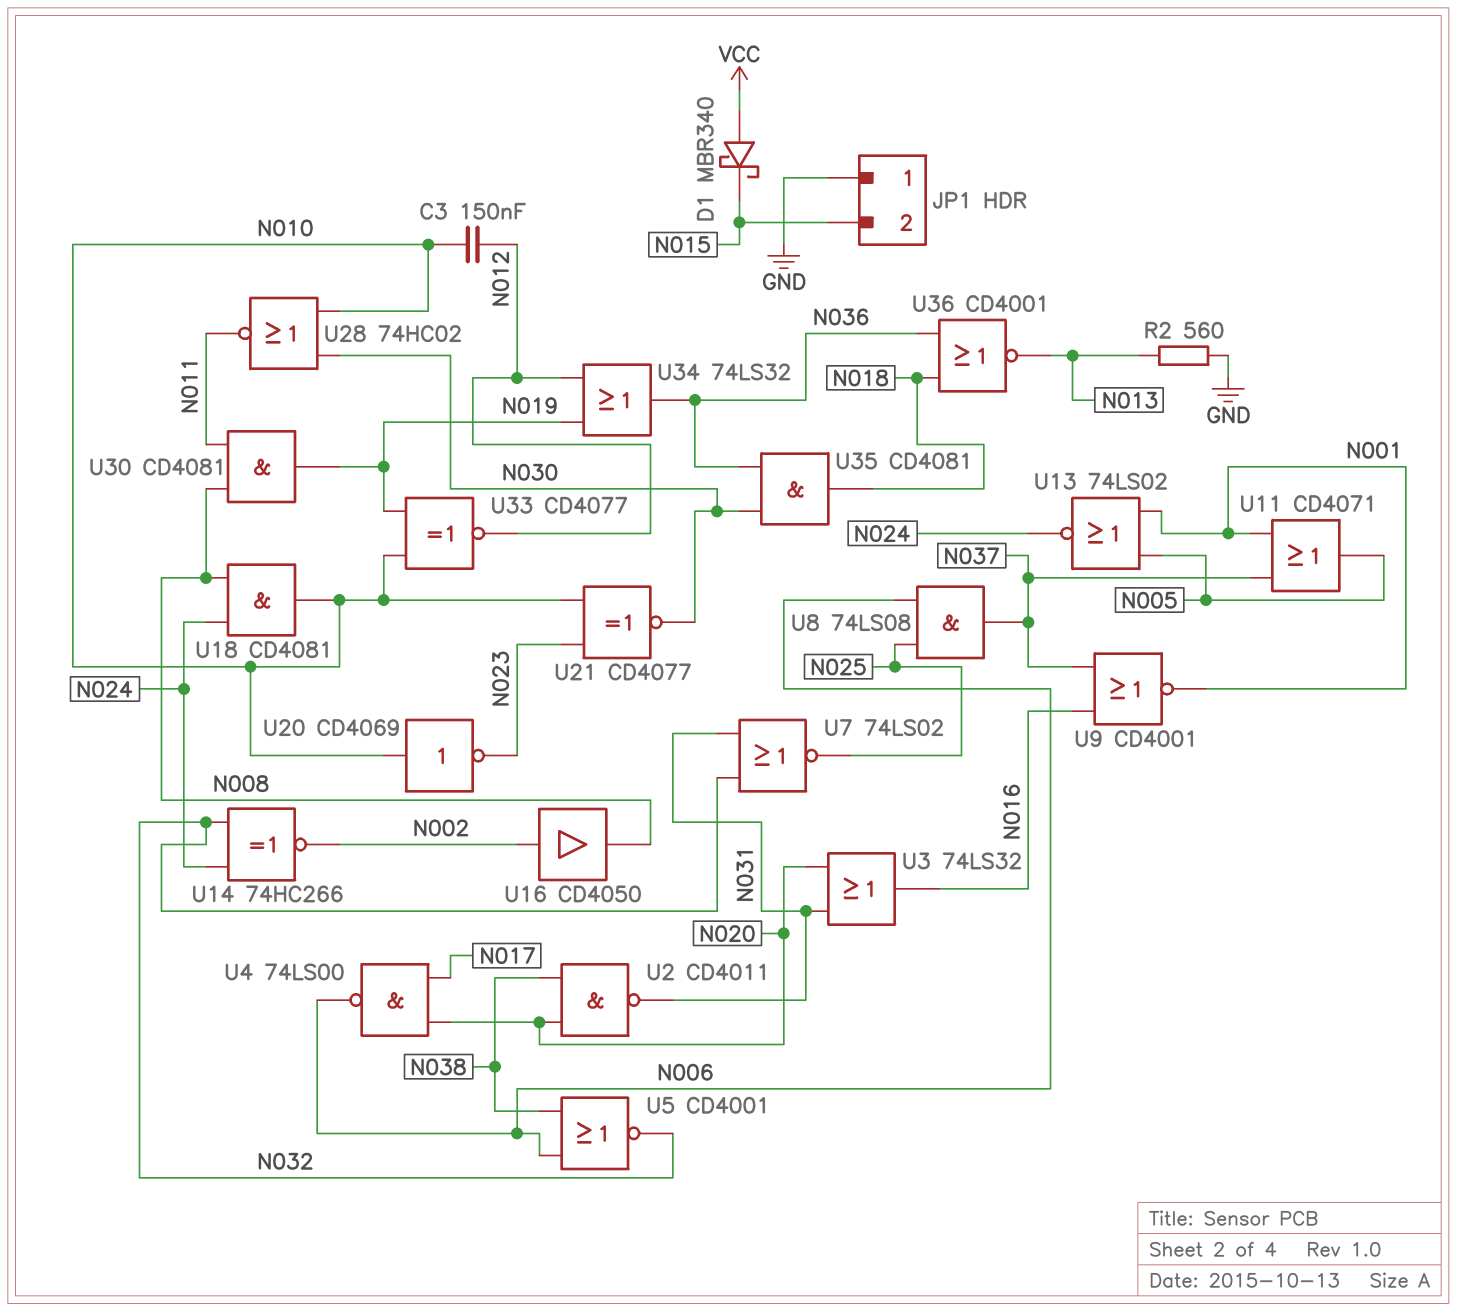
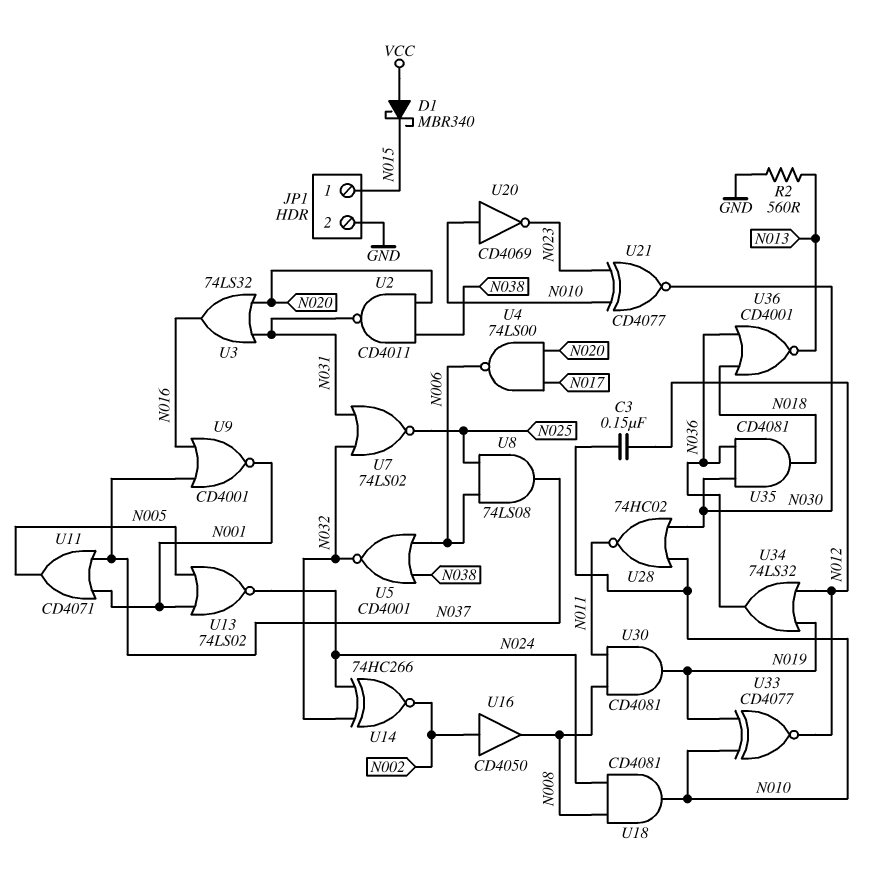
JP1 pin 1: GND -> N015
JP1 pin 2: N015 -> GND

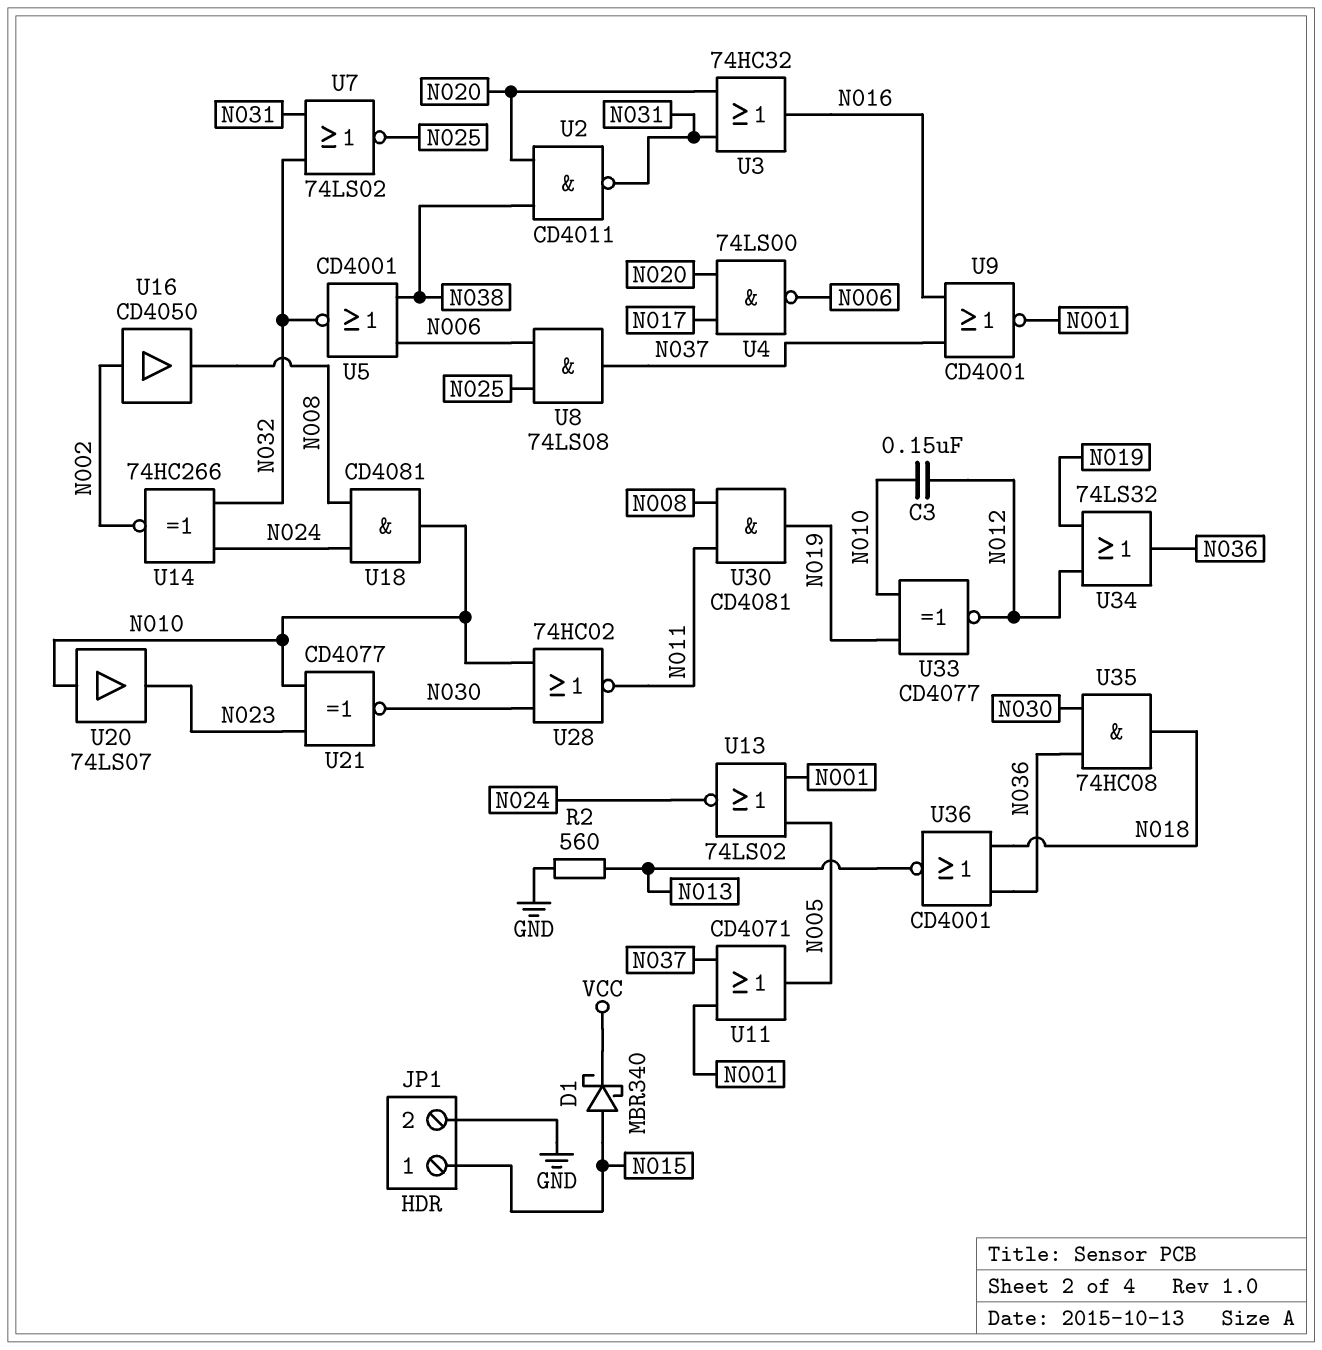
D1: schottky MBR340 (A VCC, K N015) -> schottky MBR340 (A N015, K VCC)
U3: OR 74LS32 (in N020, in N031, out N016) -> OR 74HC32 (in N020, in N031, out N016)
U20: NOT CD4069 (in N010, out N023) -> buffer 74LS07 (in N010, out N023)
U35: AND CD4081 (in N030, in N036, out N018) -> AND 74HC08 (in N030, in N036, out N018)

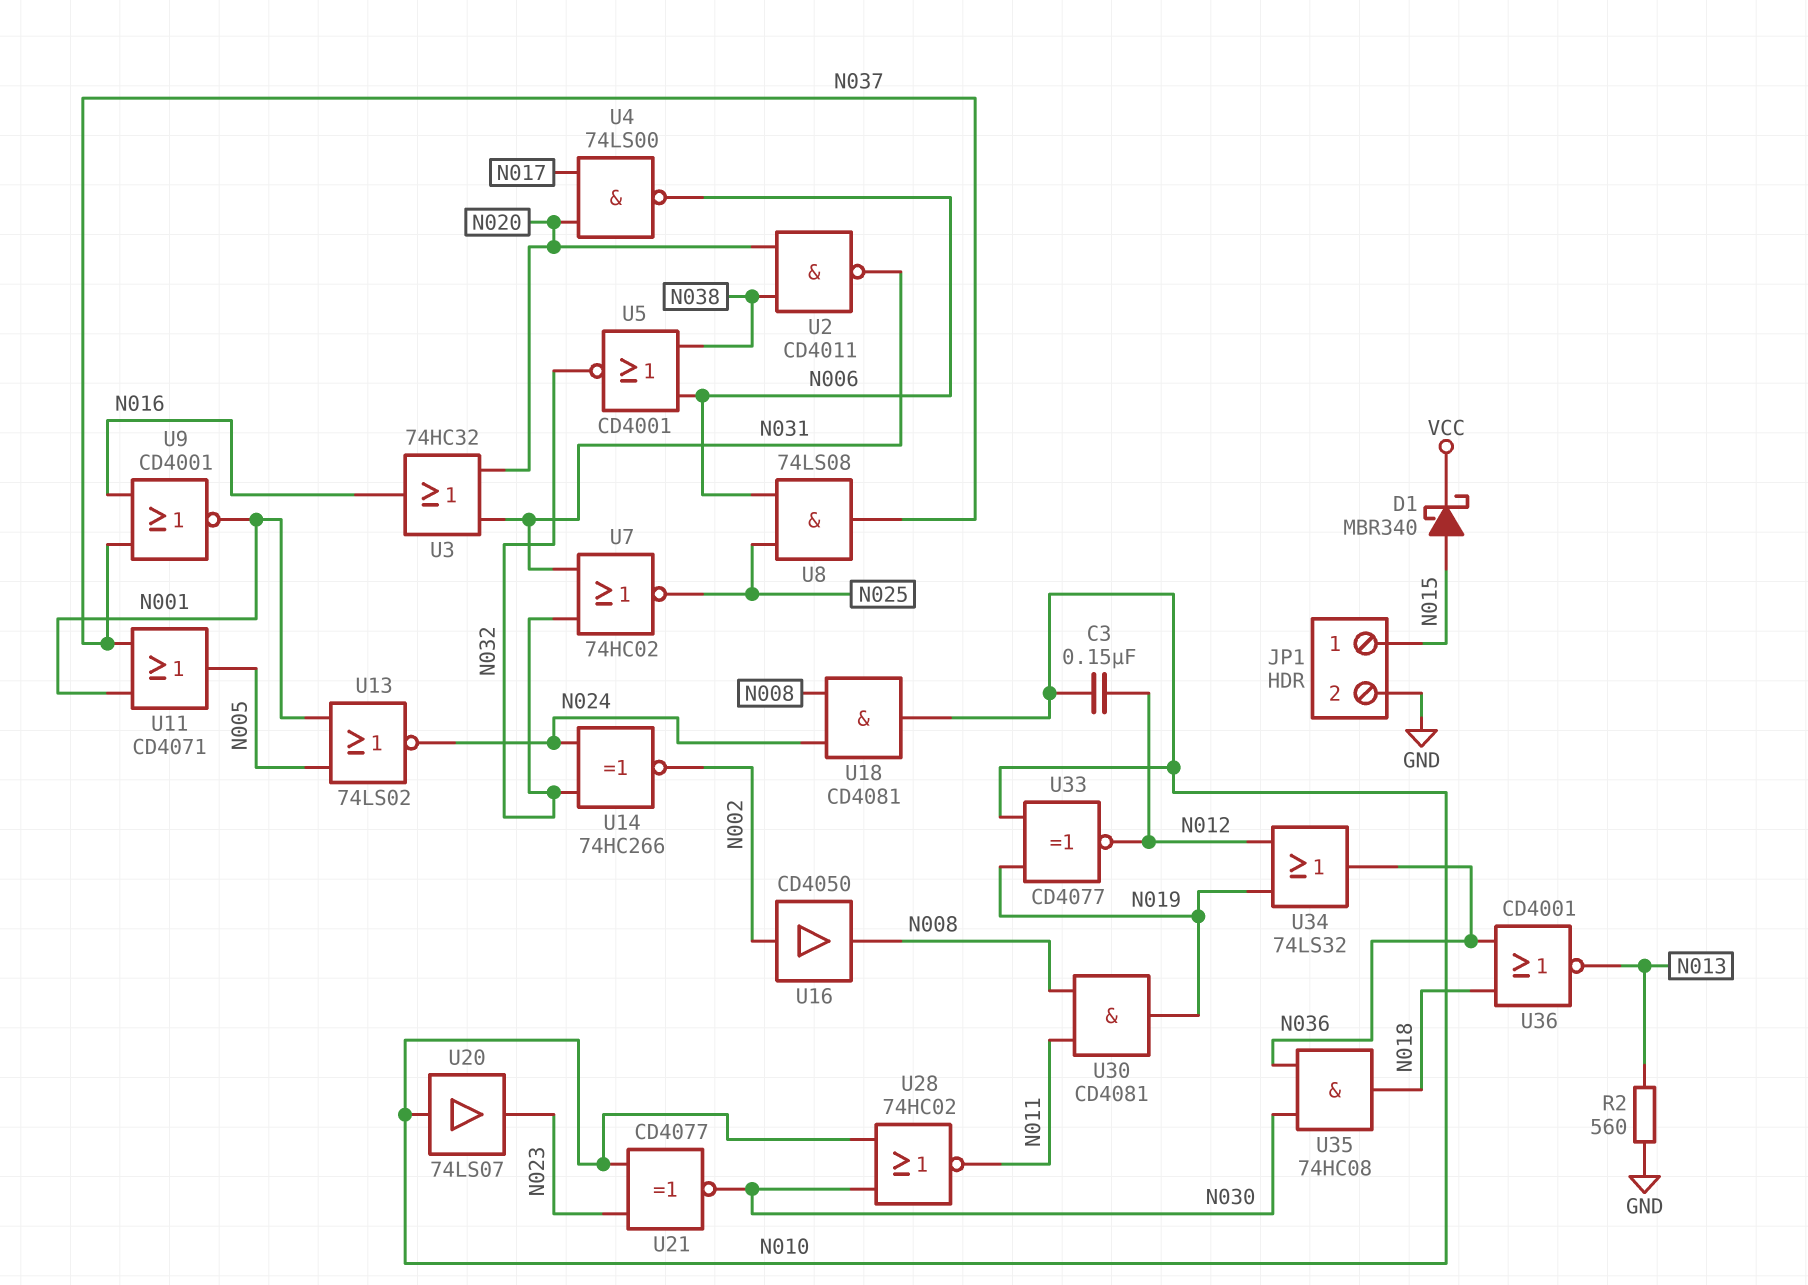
U7: NOR 74LS02 (in N031, in N032, out N025) -> NOR 74HC02 (in N031, in N032, out N025)

